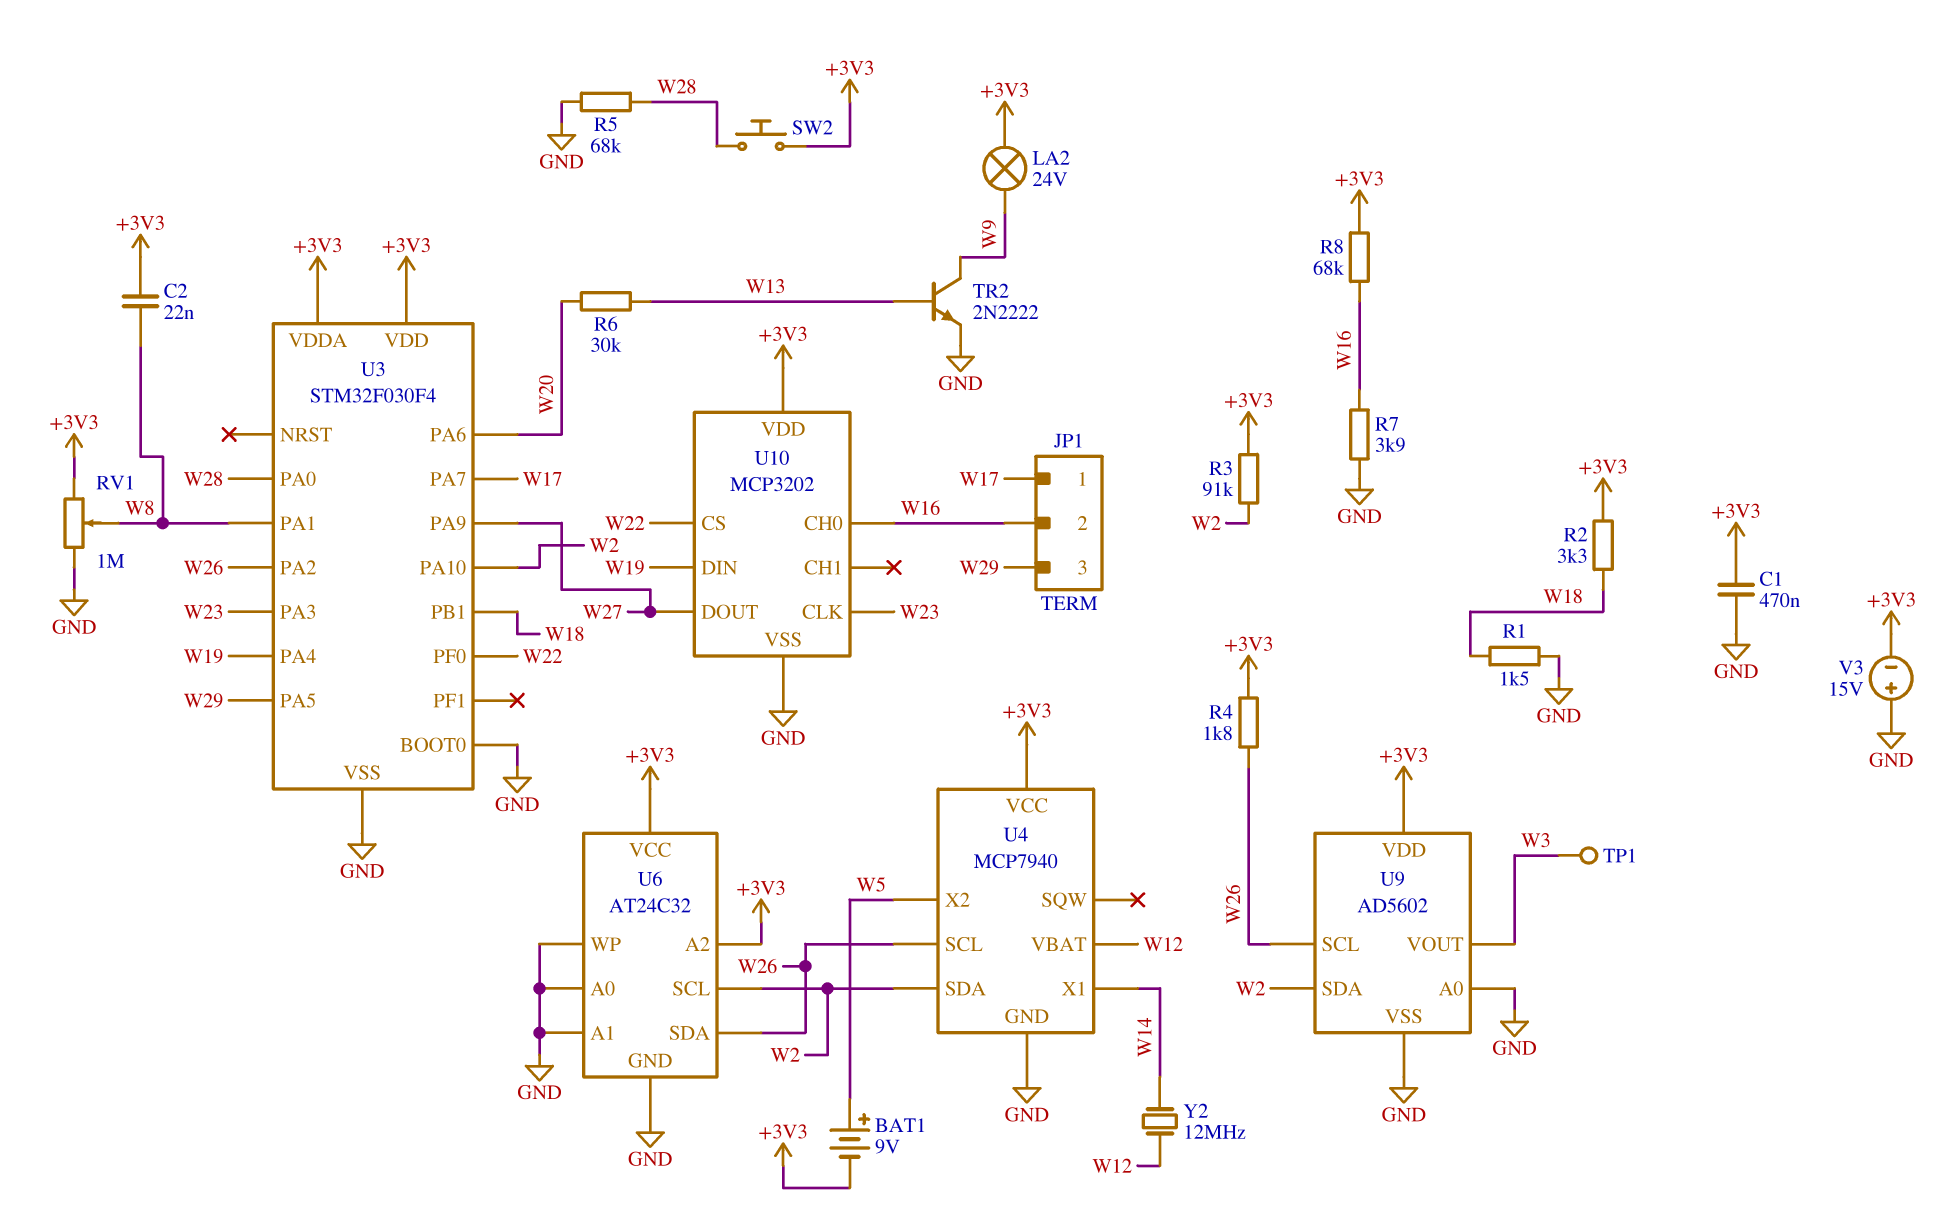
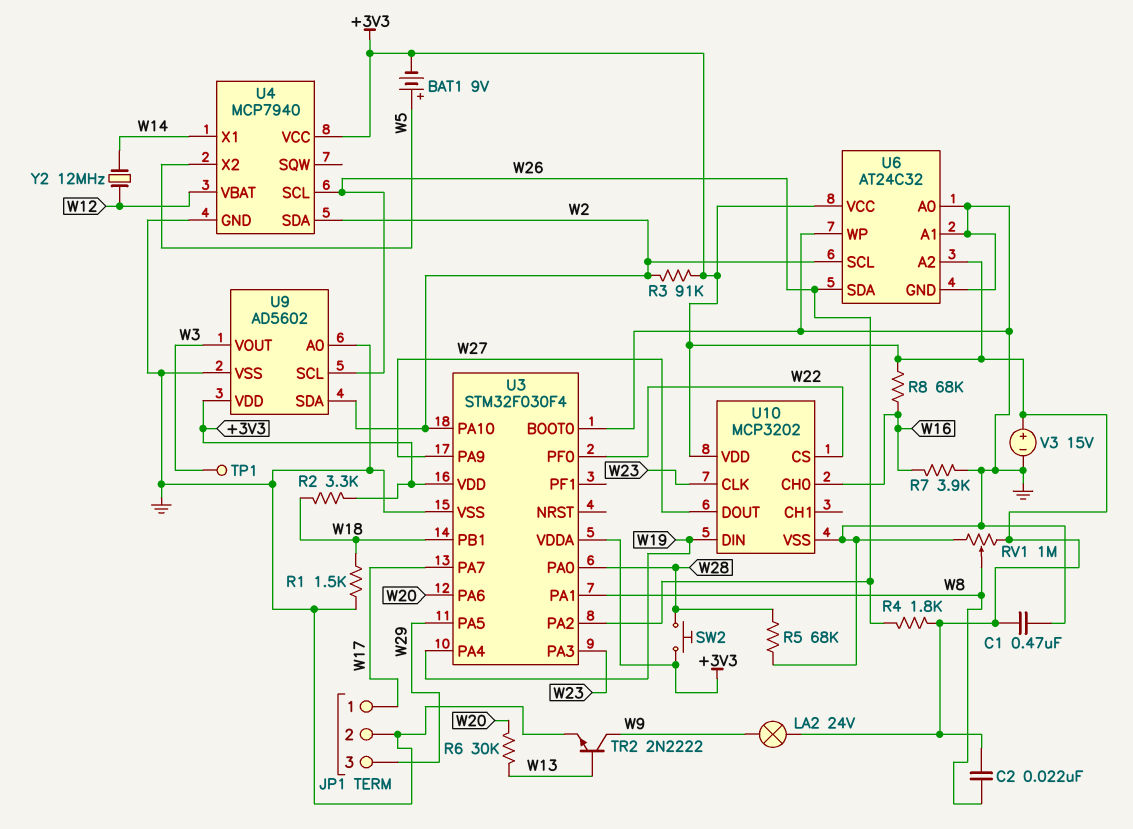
JP1 pin 2: W16 -> GND
V3: 15V (plus GND, minus +3V3) -> 15V (plus +3V3, minus GND)

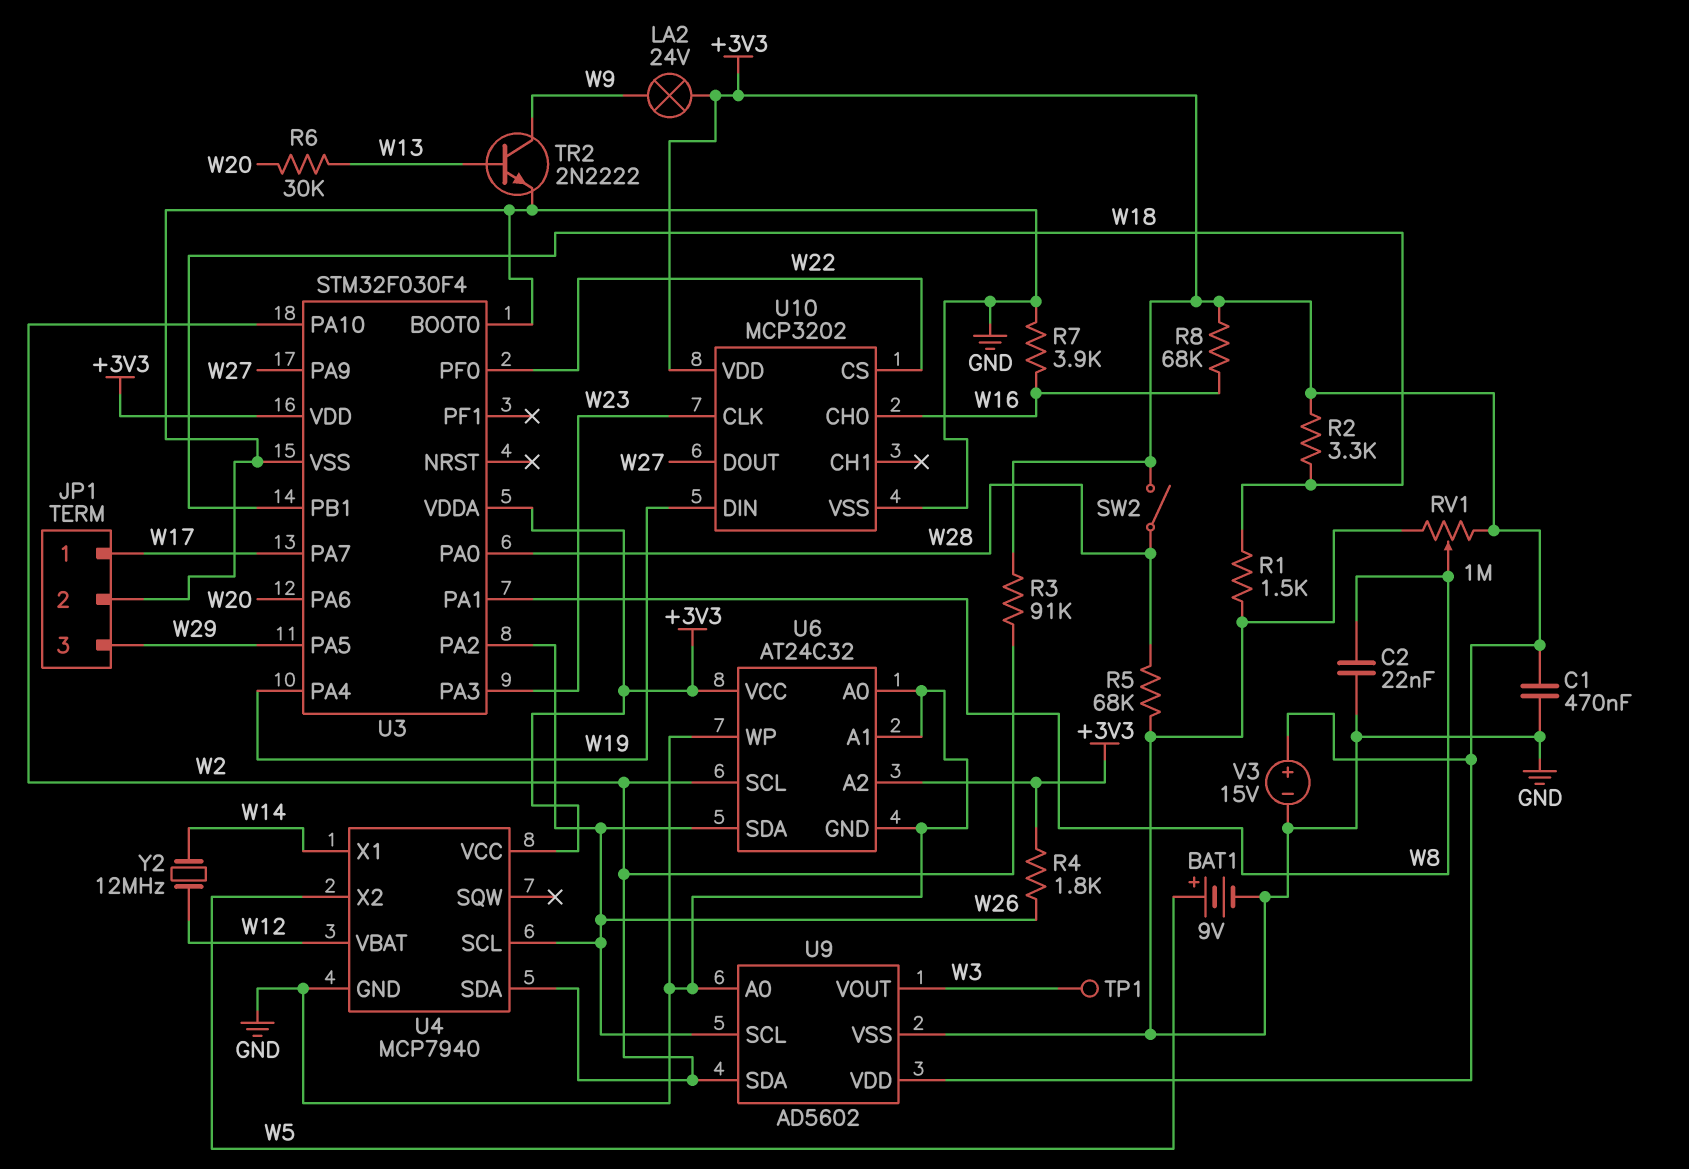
BAT1: 9V (plus W5, minus +3V3) -> 9V (plus W5, minus GND)
C2: 22nF (+3V3, W8) -> 22nF (GND, W8)
SW2: button (+3V3, W28) -> switch (+3V3, W28)

